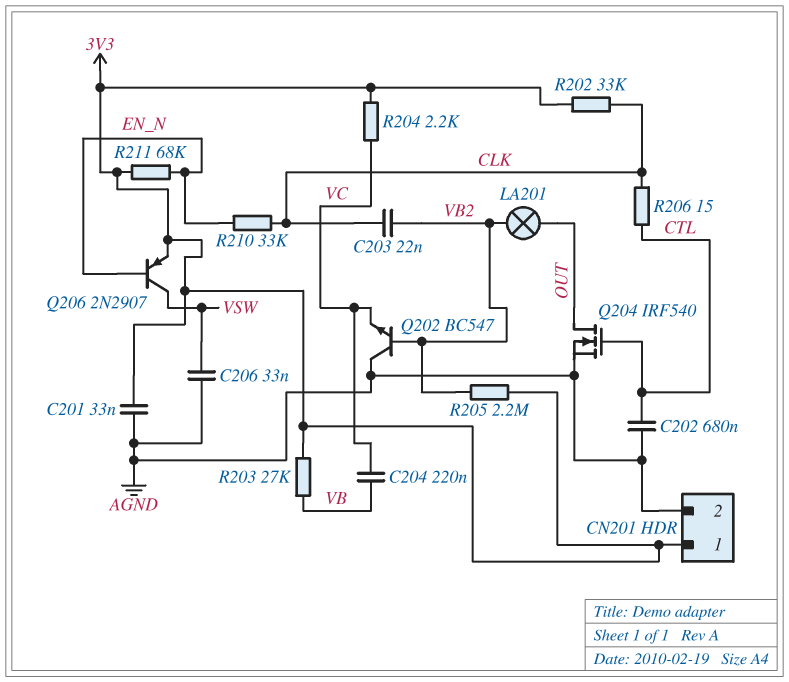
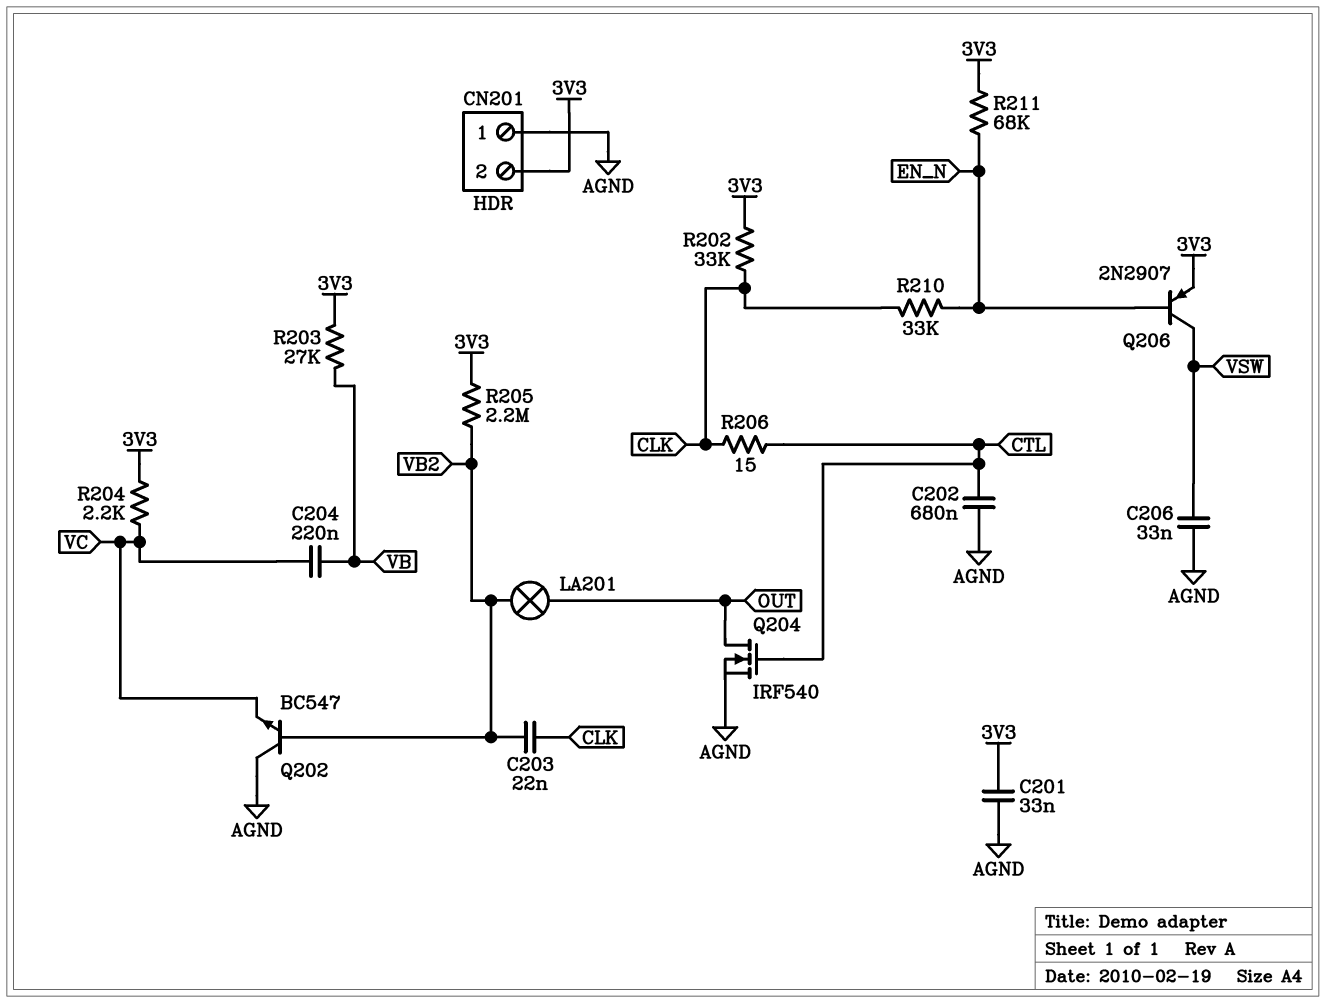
CN201 pin 1: 3V3 -> AGND
CN201 pin 2: AGND -> 3V3

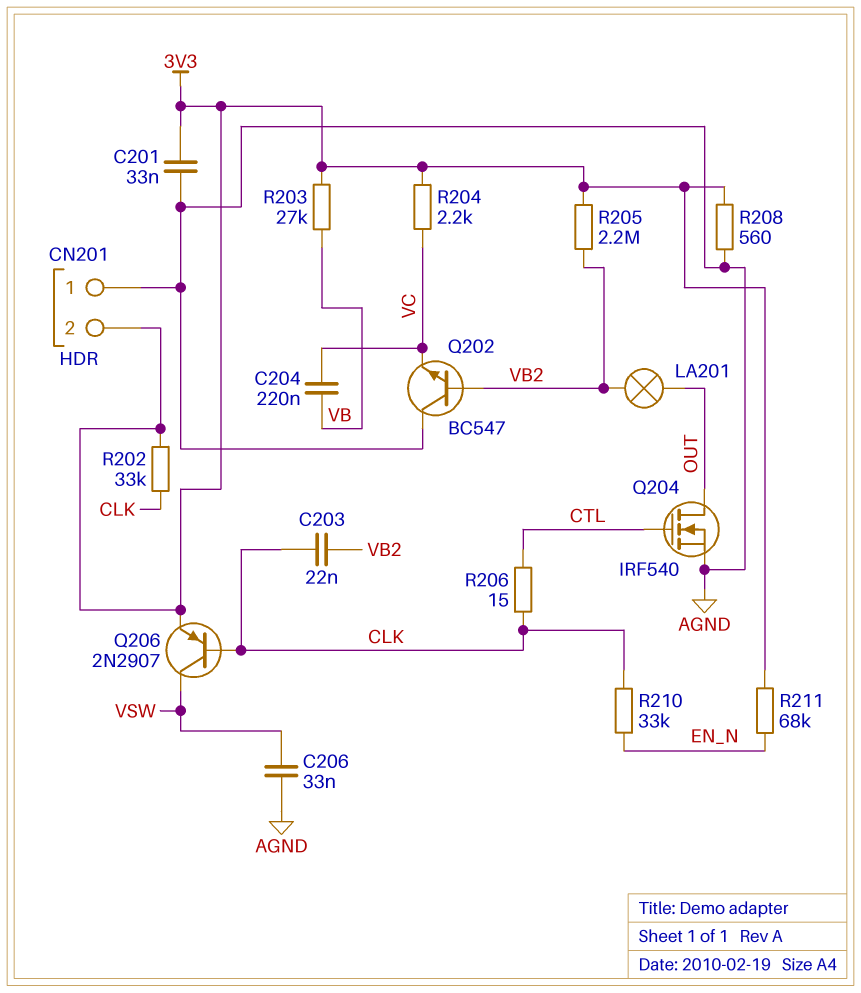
C202: 680nF (AGND, CTL) -> none
Q206: PNP 2N2907 (B EN_N, C VSW, E 3V3) -> PNP 2N2907 (B CLK, C VSW, E 3V3)
R208: none -> 560 (3V3, AGND)

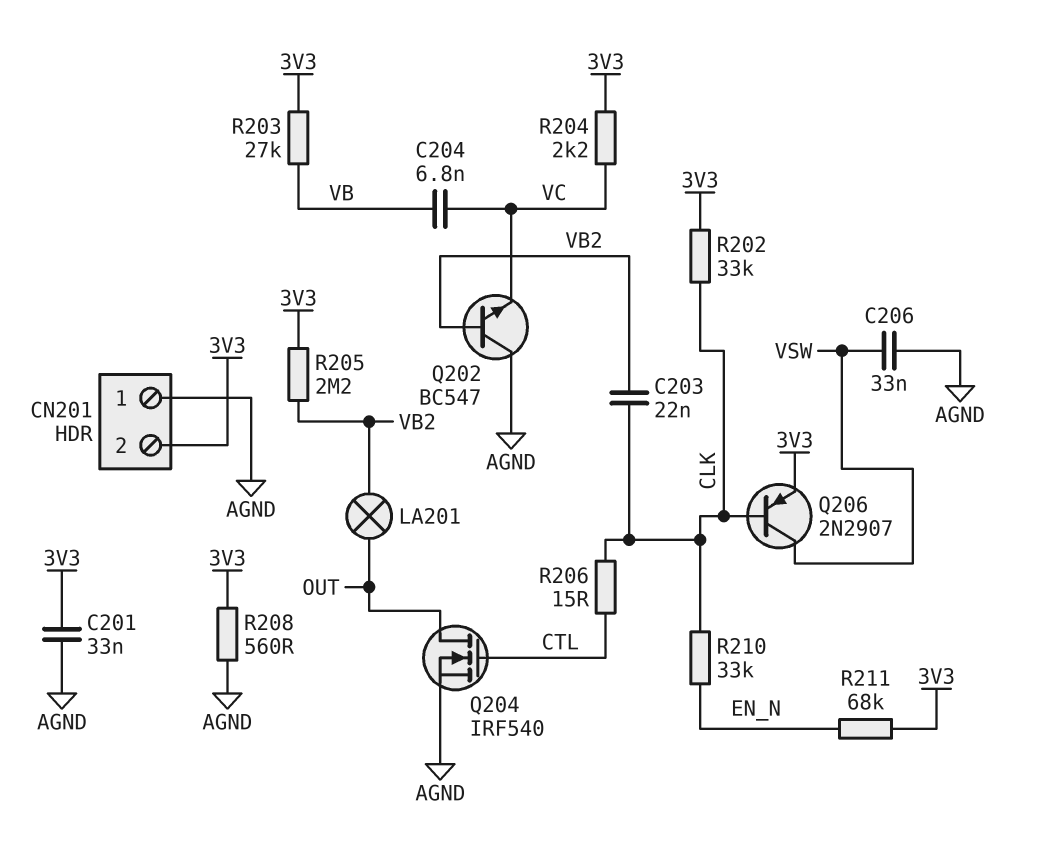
C204: 220nF (VB, VC) -> 6.8nF (VB, VC)

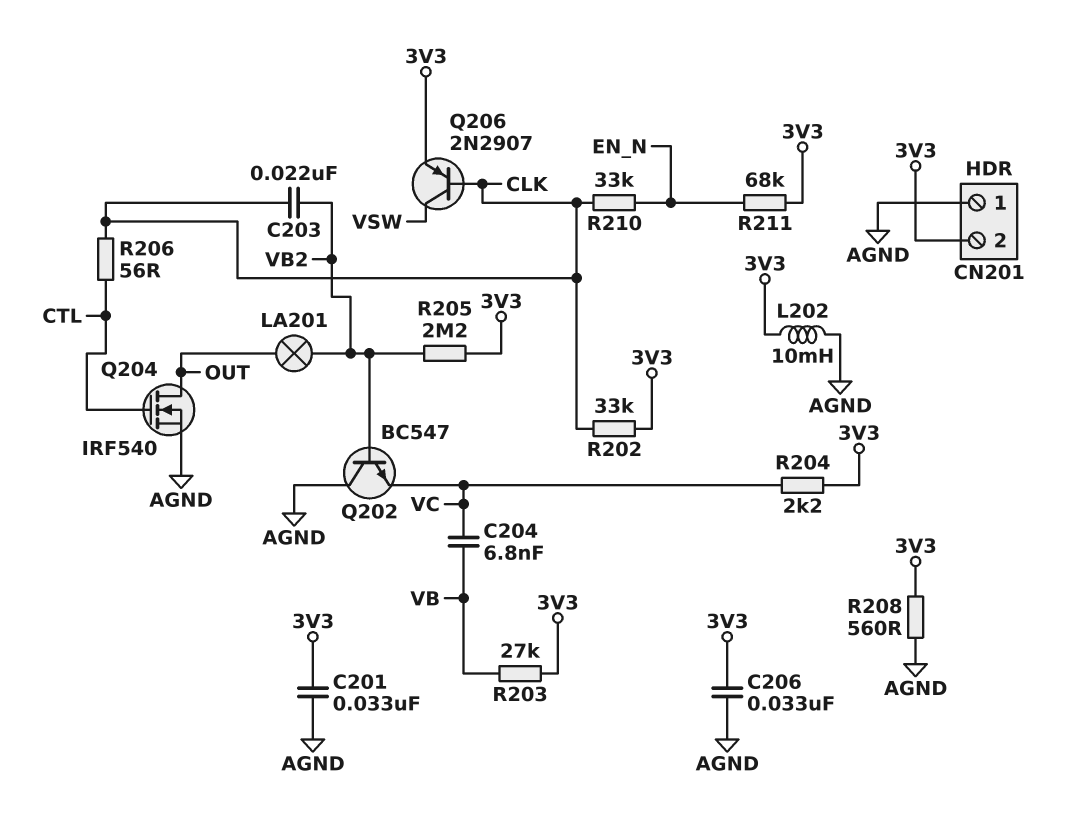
C206: 33nF (AGND, VSW) -> 33nF (3V3, AGND)
L202: none -> 10mH (3V3, AGND)
R206: 15 (CLK, CTL) -> 56 (CLK, CTL)

